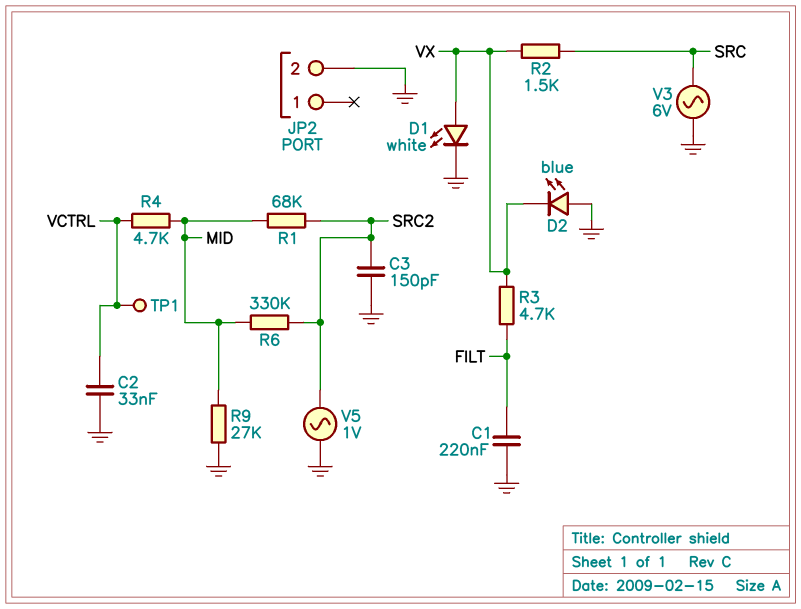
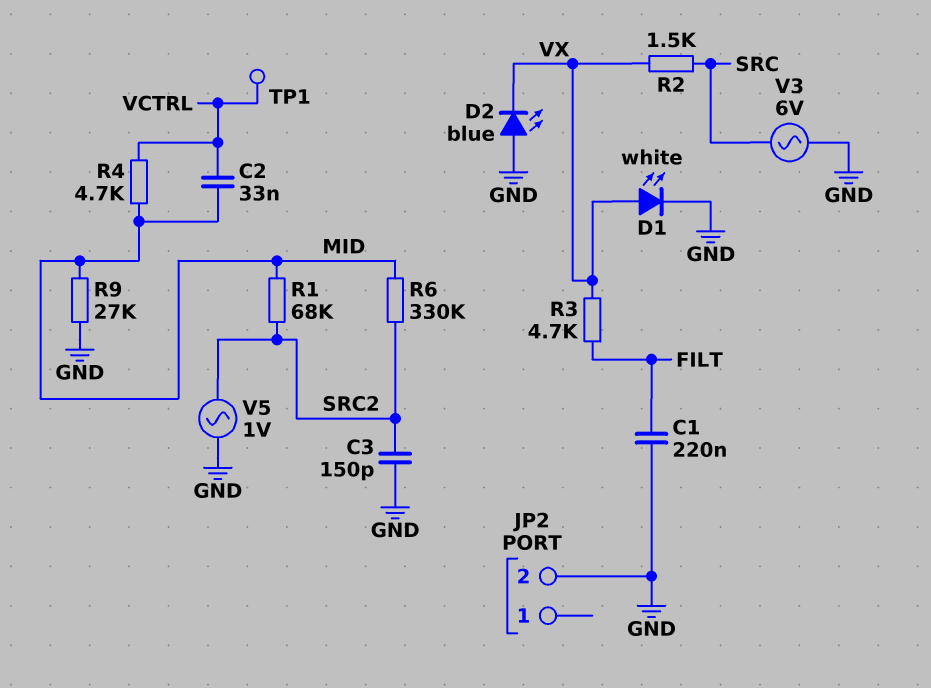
C2: 33nF (GND, VCTRL) -> 33nF (MID, VCTRL)

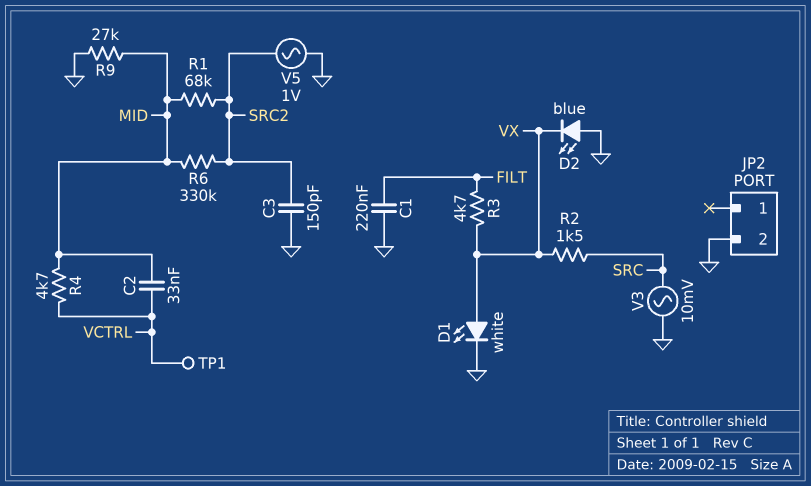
V3: AC 6V (GND, SRC) -> AC 10mV (GND, SRC)

